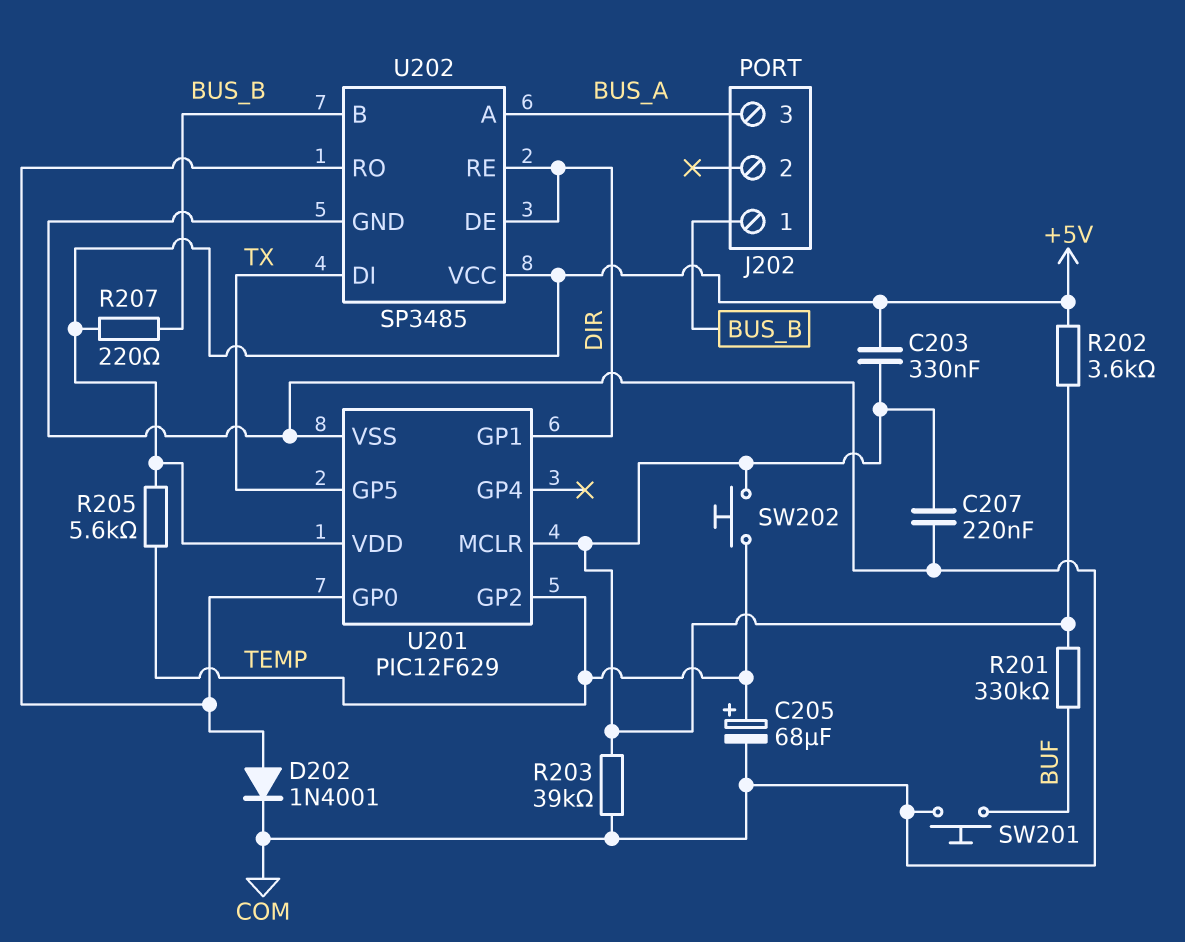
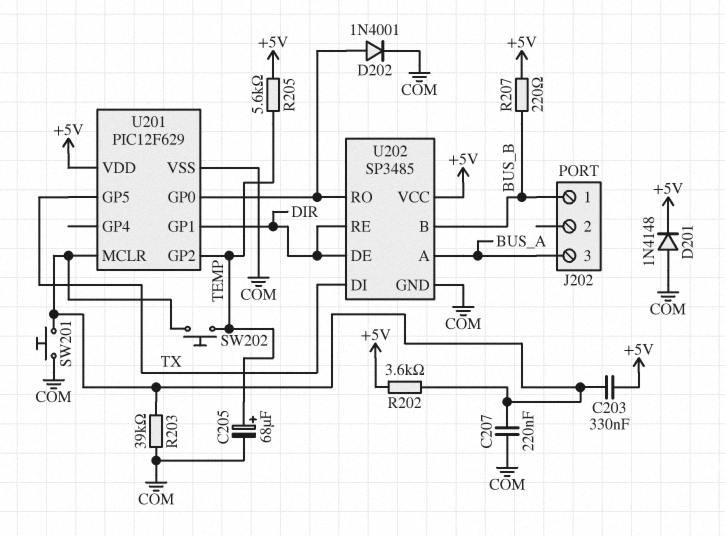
D201: none -> diode 1N4148 (A COM, K +5V)
R201: 330k (BUF, U201/MCLR) -> none
SW201: button (BUF, COM) -> button (COM, U201/MCLR)

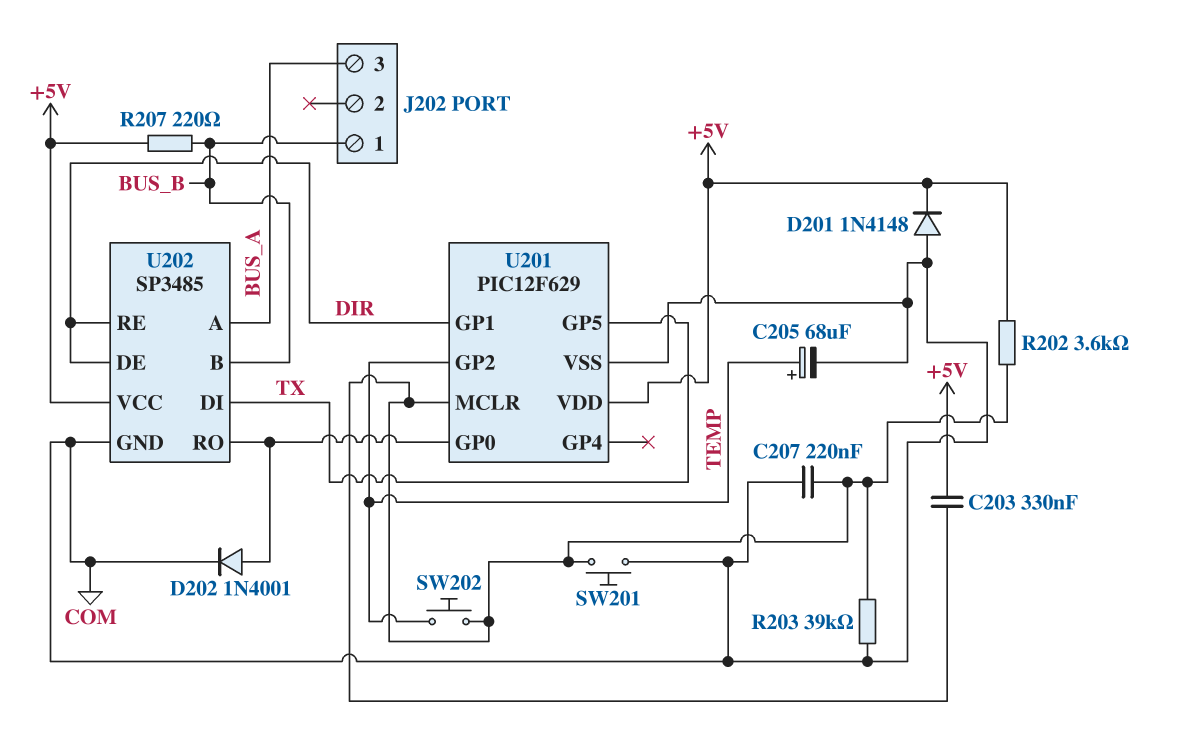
R205: 5.6k (+5V, TEMP) -> none

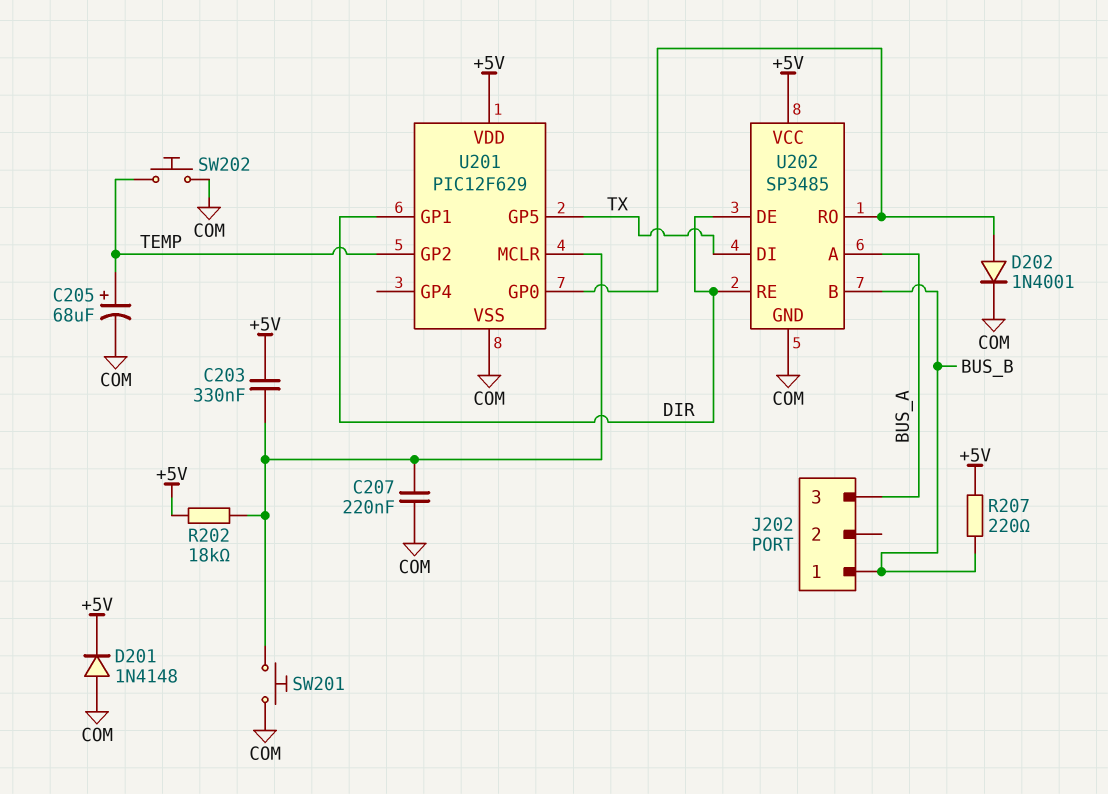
R202: 3.6k (+5V, U201/MCLR) -> 18k (+5V, U201/MCLR)
R203: 39k (COM, U201/MCLR) -> none
SW202: button (TEMP, U201/MCLR) -> button (COM, TEMP)

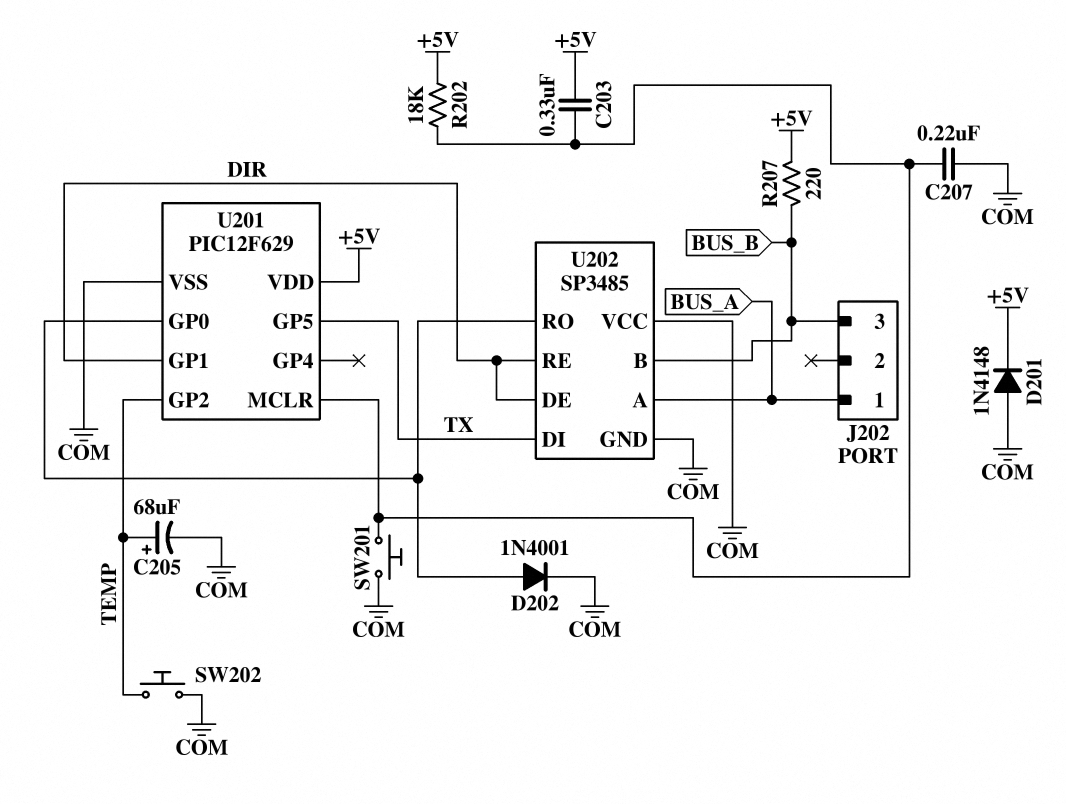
J202 pin 1: BUS_B -> BUS_A
J202 pin 3: BUS_A -> BUS_B
U202 pin VCC: +5V -> COM

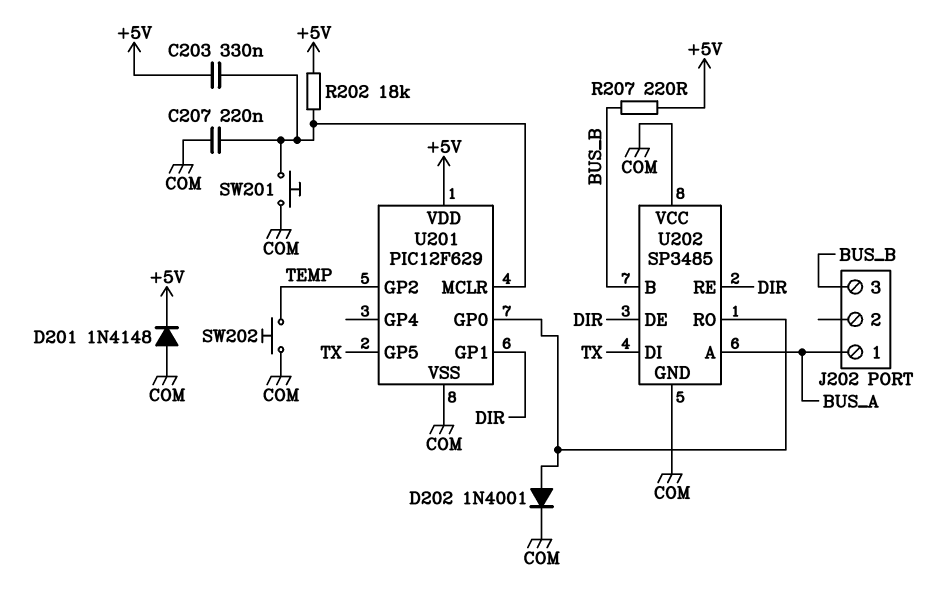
C205: 68uF (plus TEMP, minus COM) -> none

